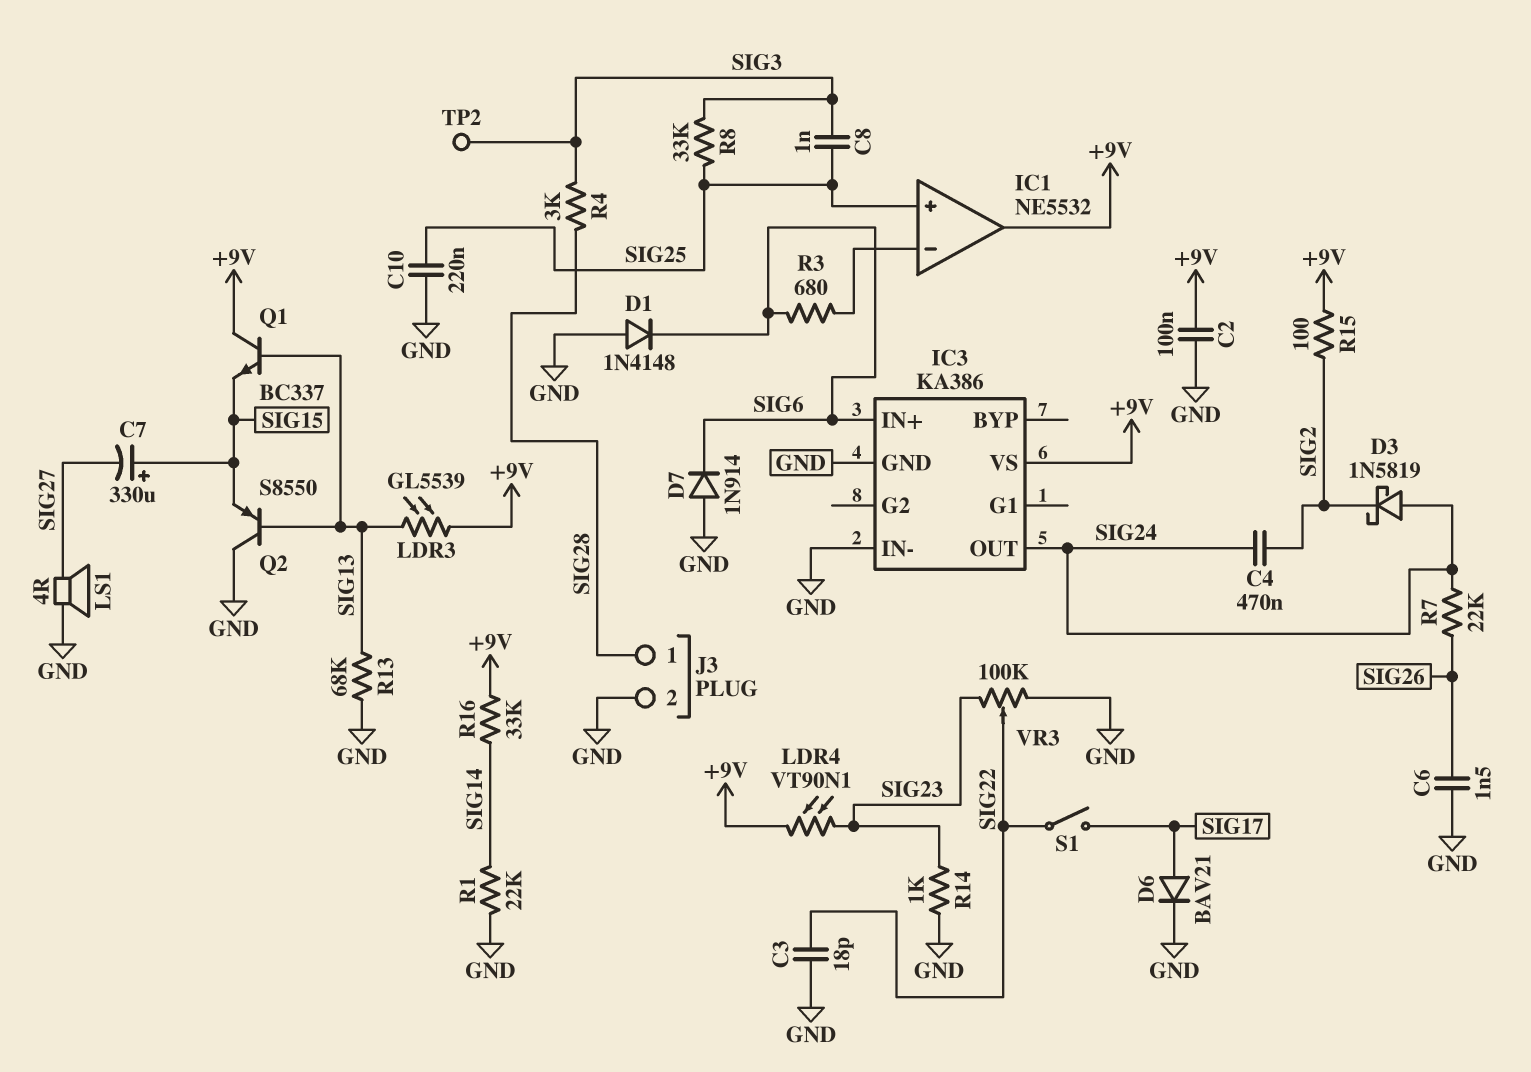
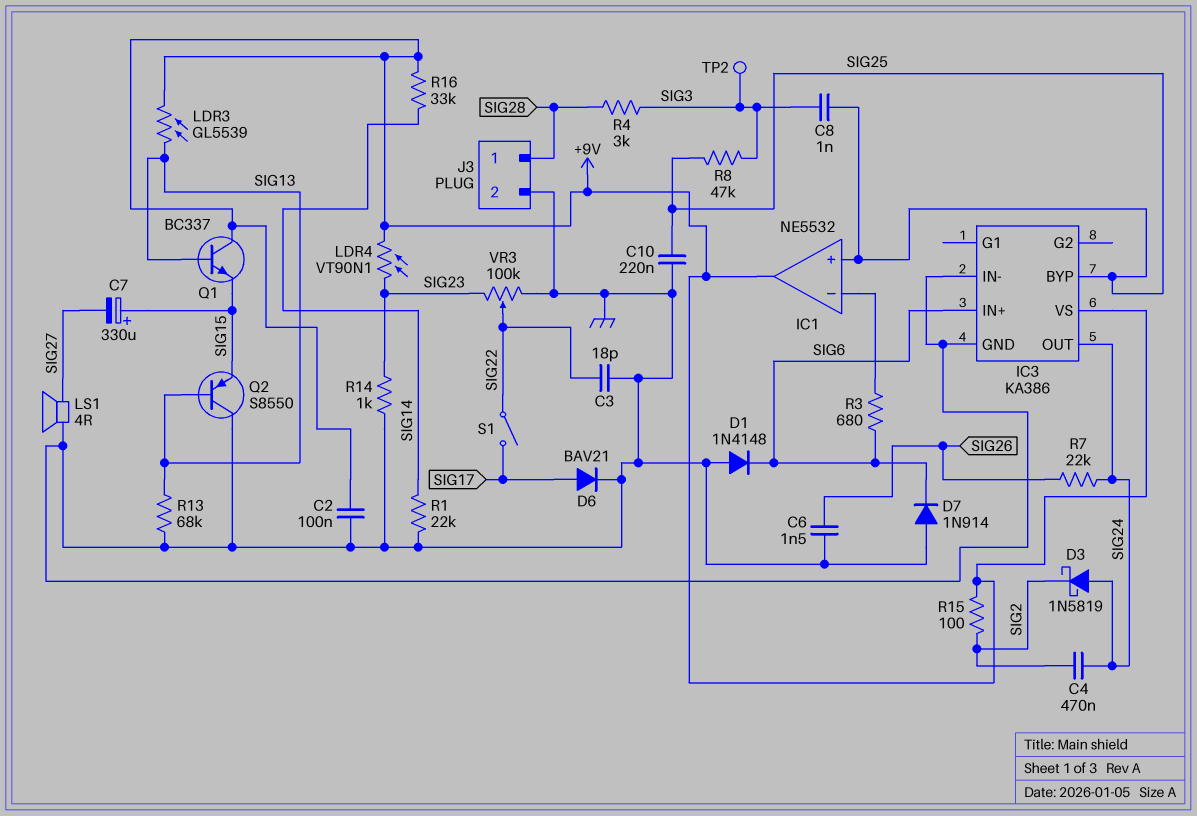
IC3 pin BYP: none -> SIG25
R8: 33k (SIG3, SIG25) -> 47k (SIG3, SIG25)

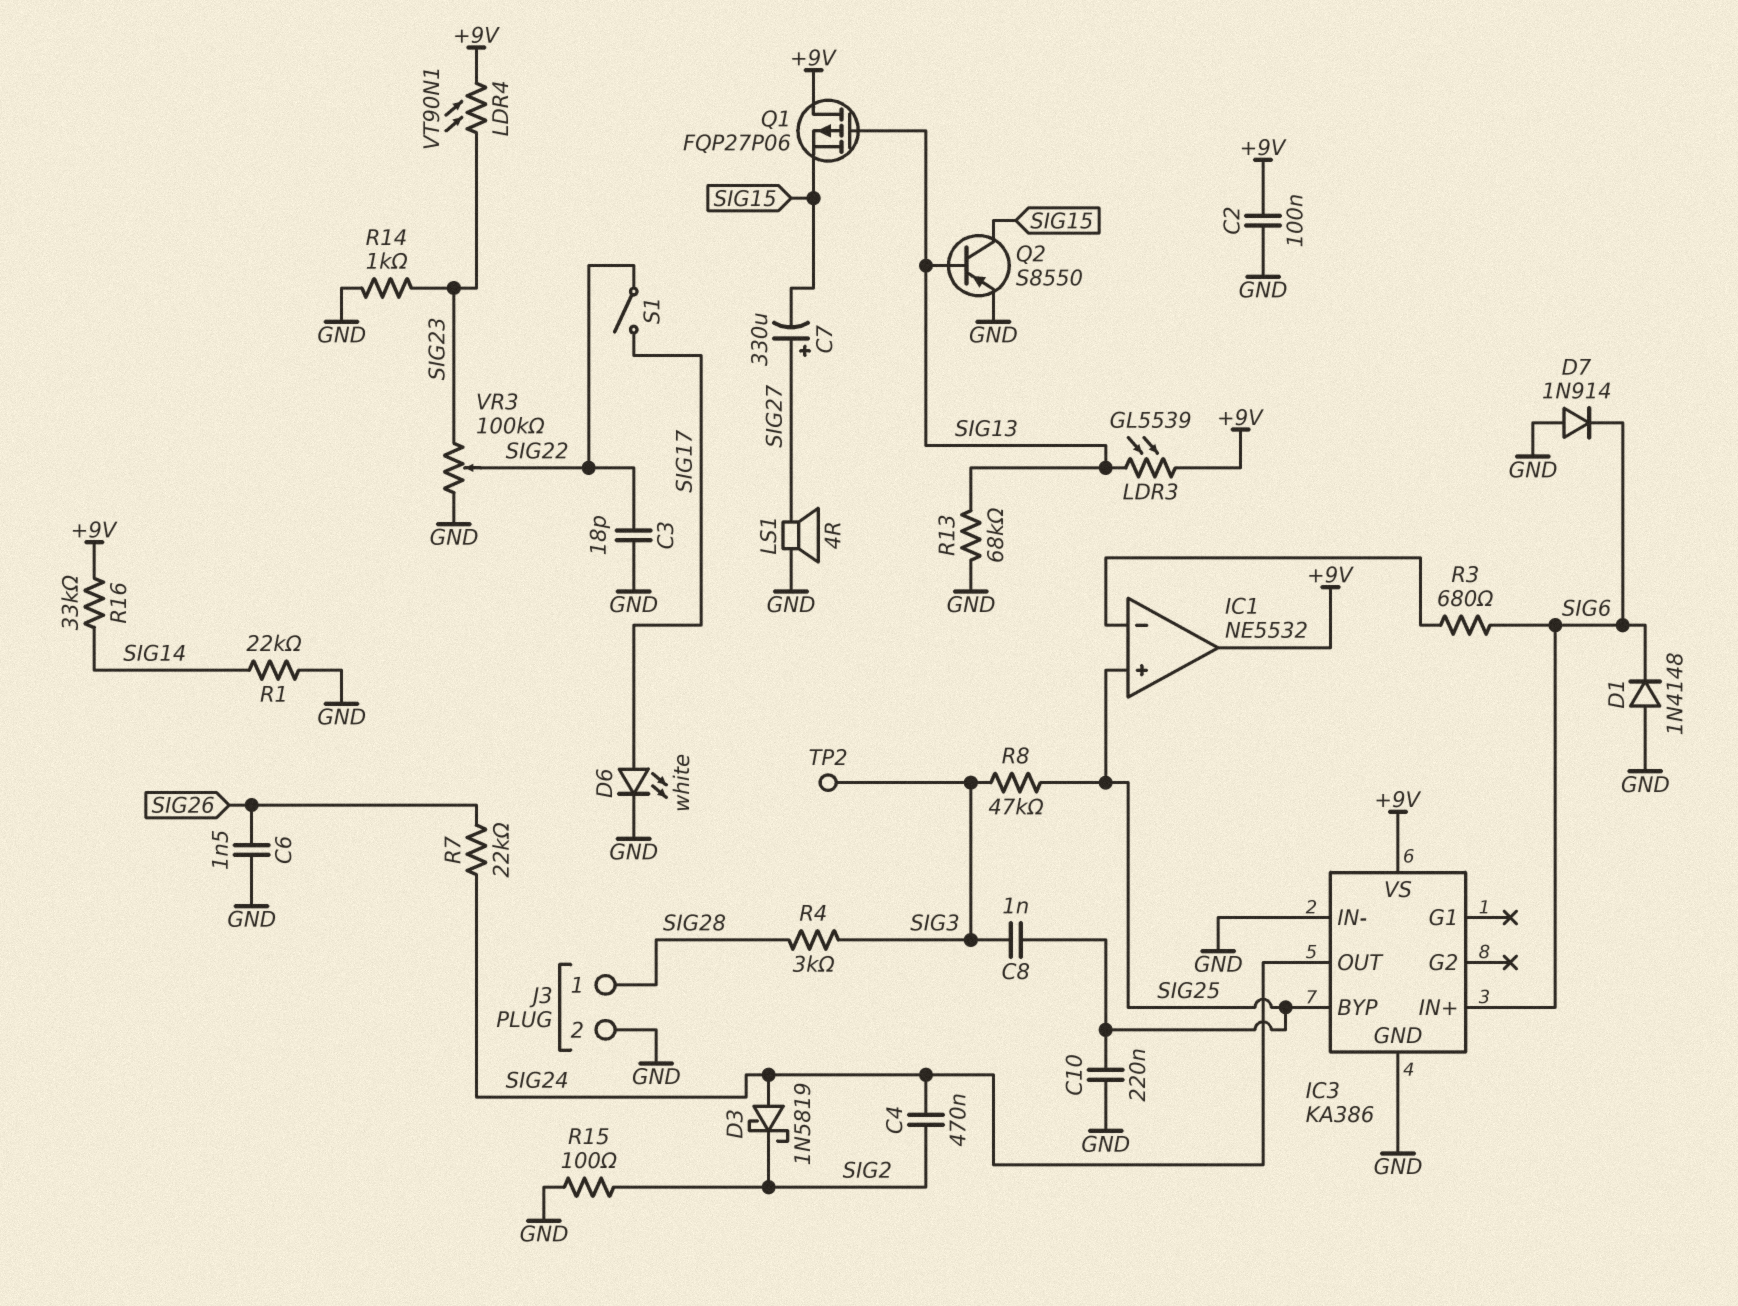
C7: 330uF (plus SIG15, minus SIG27) -> 330uF (plus SIG27, minus SIG15)
D6: diode BAV21 (A SIG17, K GND) -> LED white (A SIG17, K GND)
Q1: NPN BC337 (B SIG13, C +9V, E SIG15) -> PMOS FQP27P06 (G SIG13, D +9V, S SIG15)
Q2: PNP S8550 (B SIG13, C GND, E SIG15) -> PNP S8550 (B SIG13, C SIG15, E GND)
R15: 100 (+9V, SIG2) -> 100 (GND, SIG2)

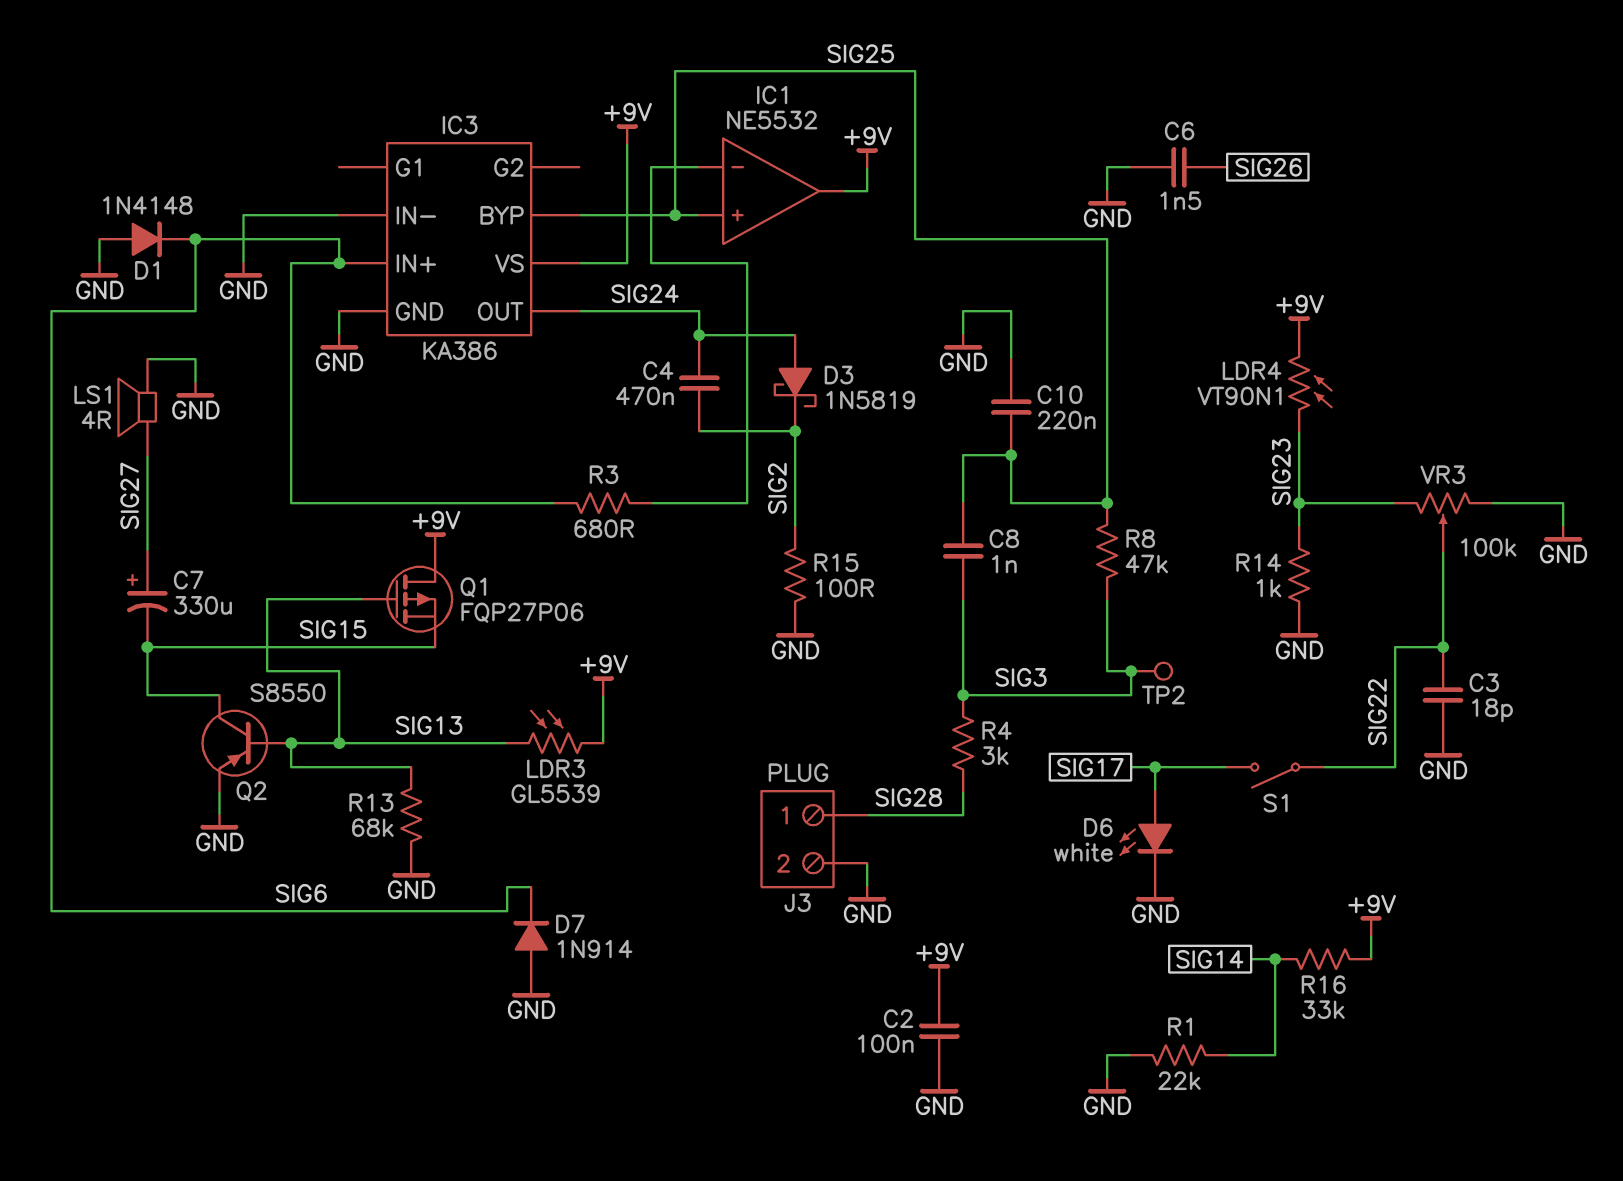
R7: 22k (SIG24, SIG26) -> none

